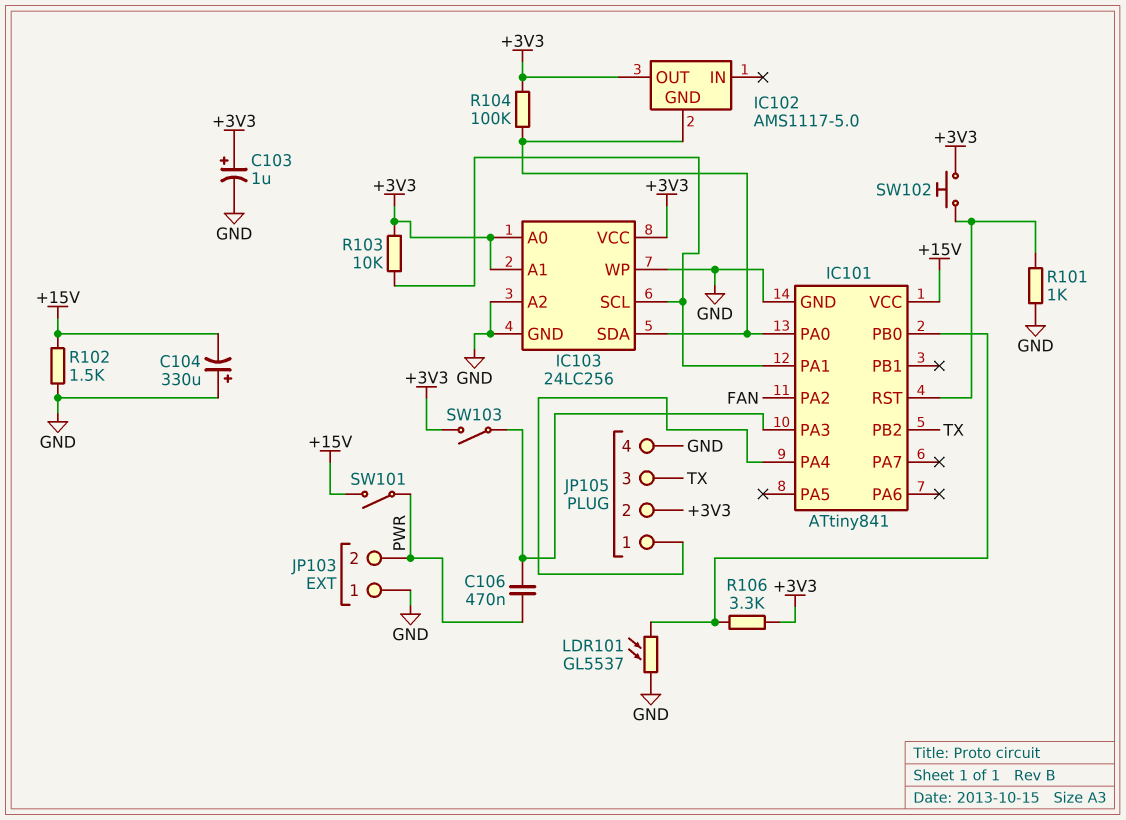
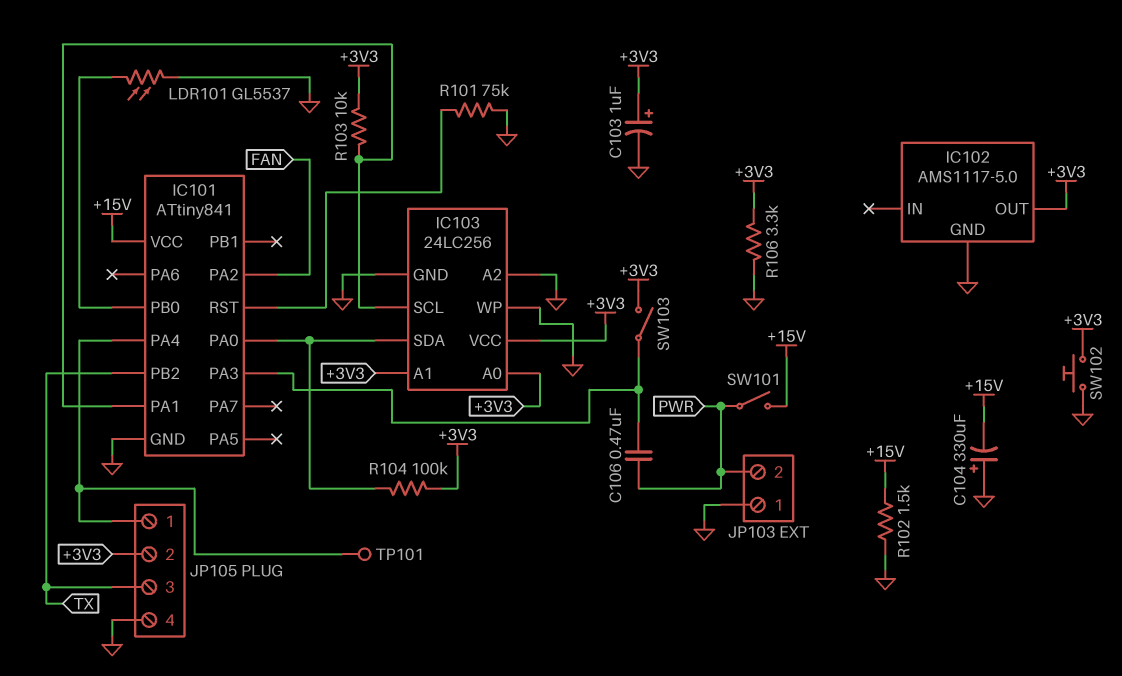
IC102 pin GND: IC101/PA0 -> GND
R101: 1k (GND, IC101/RST) -> 75k (GND, IC101/RST)
R106: 3.3k (+3V3, IC101/PB0) -> 3.3k (+3V3, GND)
SW102: button (+3V3, IC101/RST) -> button (+3V3, GND)
TP101: none -> test point (IC101/PA4)

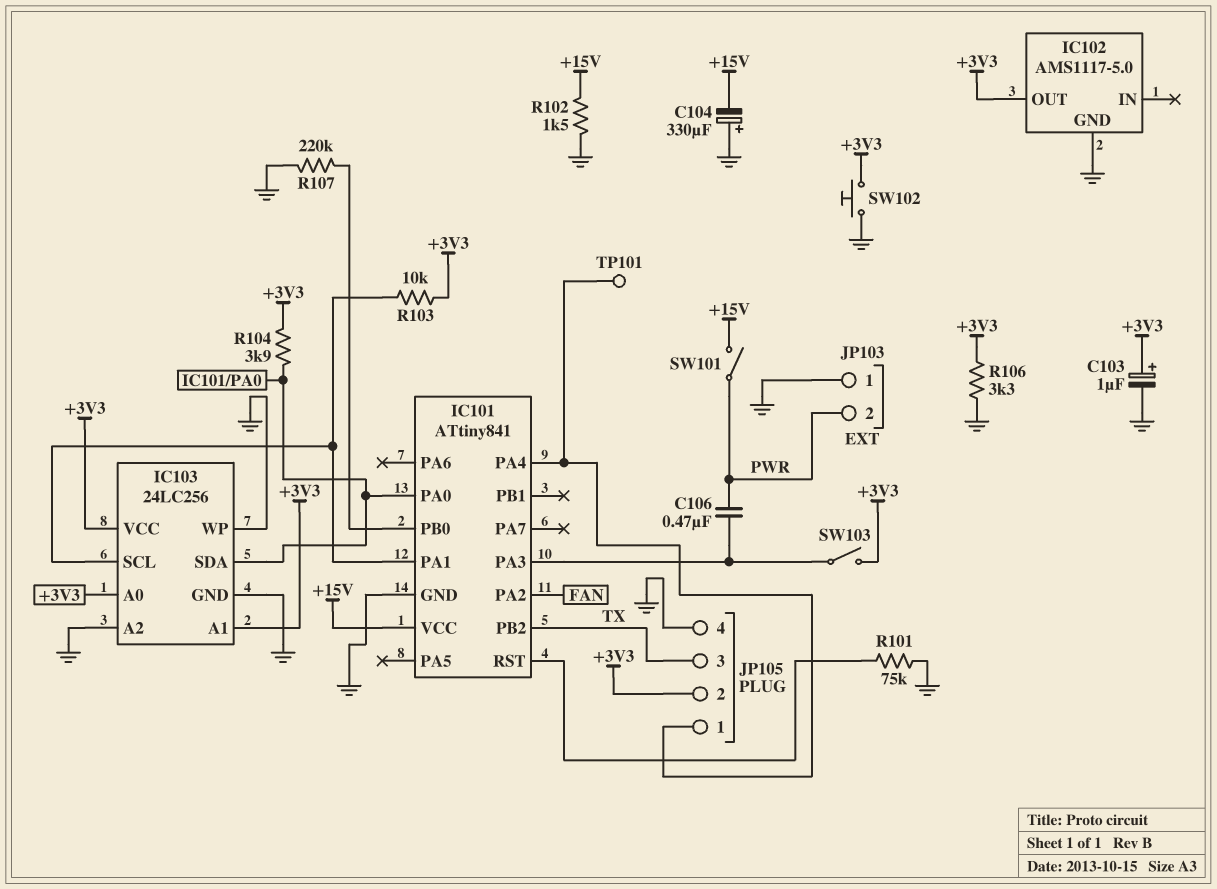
LDR101: GL5537 (GND, IC101/PB0) -> none
R104: 100k (+3V3, IC101/PA0) -> 3.9k (+3V3, IC101/PA0)
R107: none -> 220k (GND, IC101/PB0)

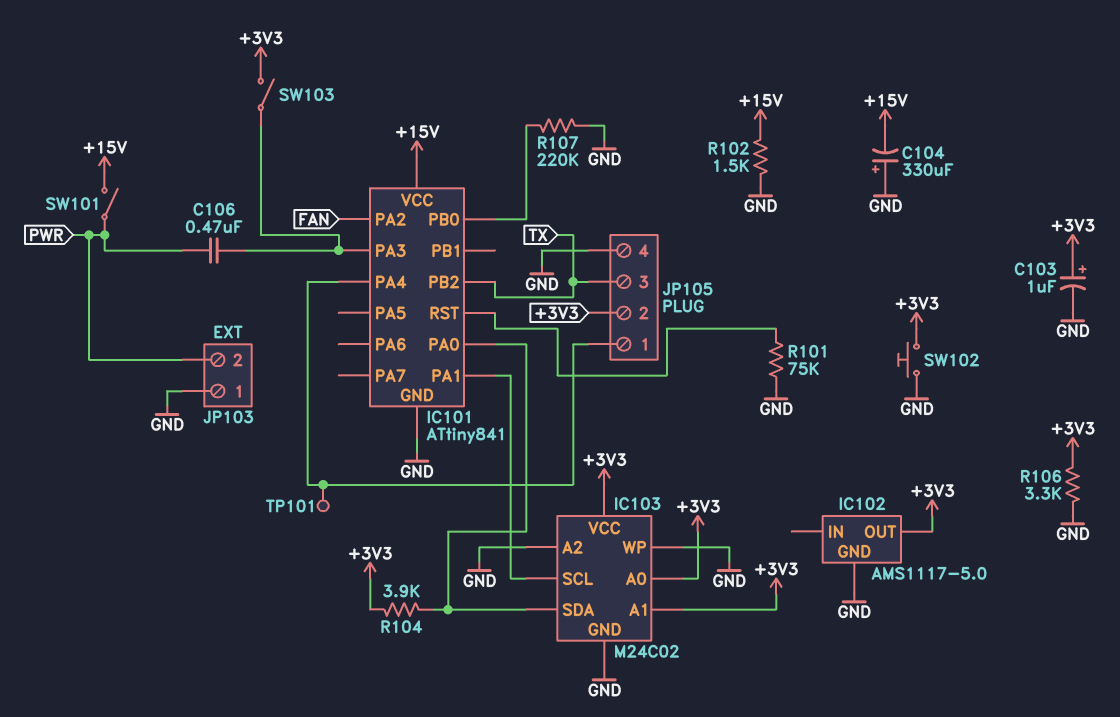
IC103: 24LC256 -> M24C02
R103: 10k (+3V3, IC101/PA1) -> none

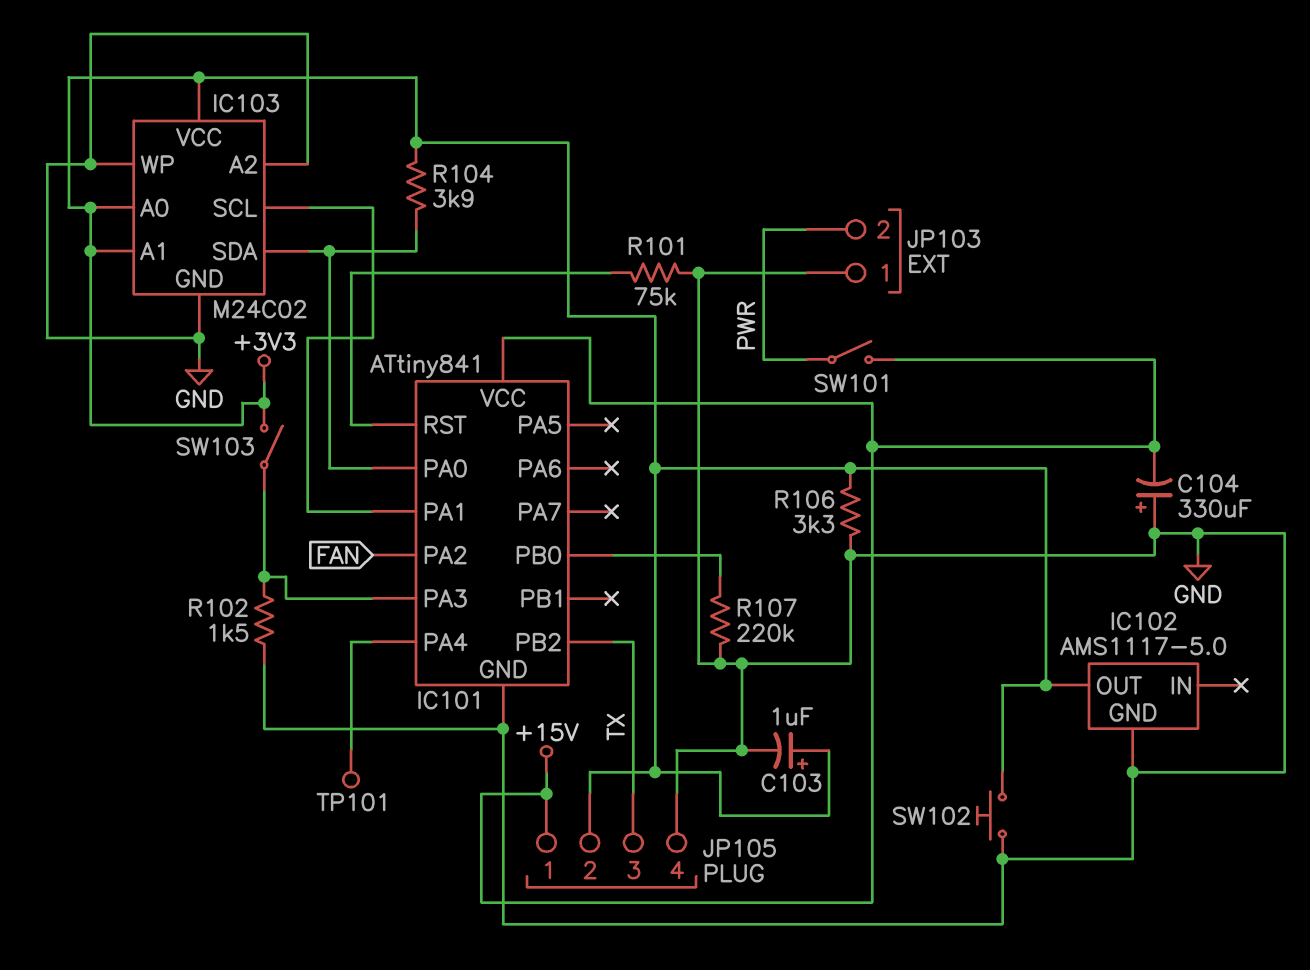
C106: 470nF (IC101/PA3, PWR) -> none
JP105 pin 1: IC101/PA4 -> +15V
R102: 1.5k (+15V, GND) -> 1.5k (GND, IC101/PA3)

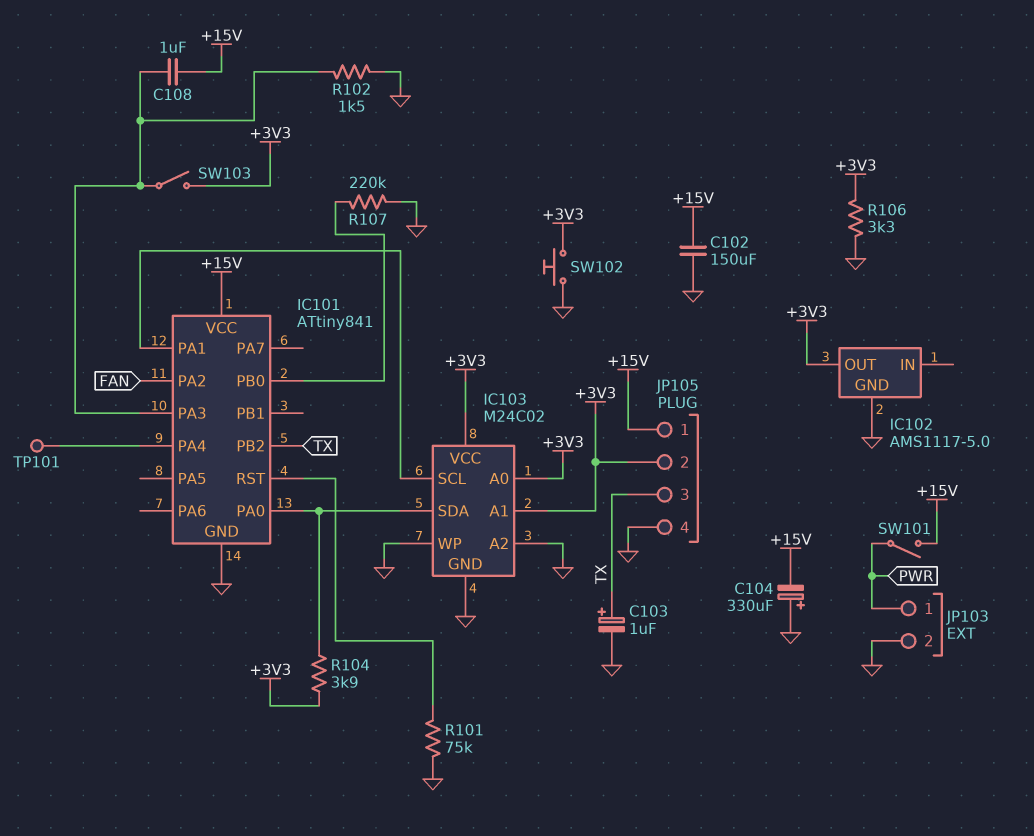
C102: none -> 150uF (+15V, GND)
C103: 1uF (plus +3V3, minus GND) -> 1uF (plus TX, minus GND)
C108: none -> 1uF (+15V, IC101/PA3)
JP103 pin 1: GND -> PWR
JP103 pin 2: PWR -> GND

